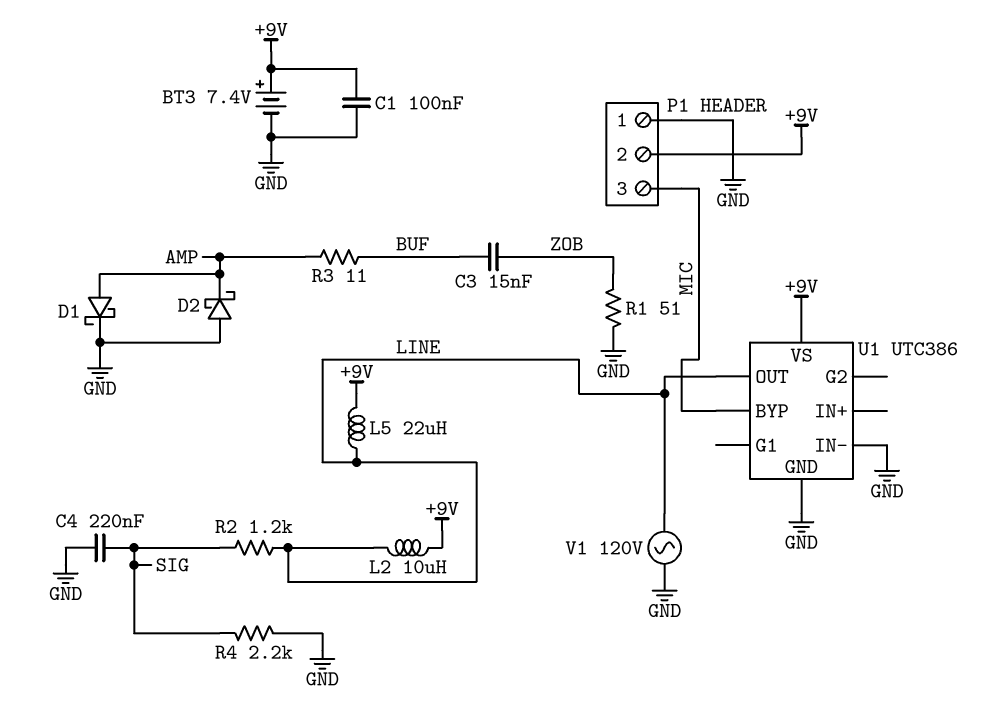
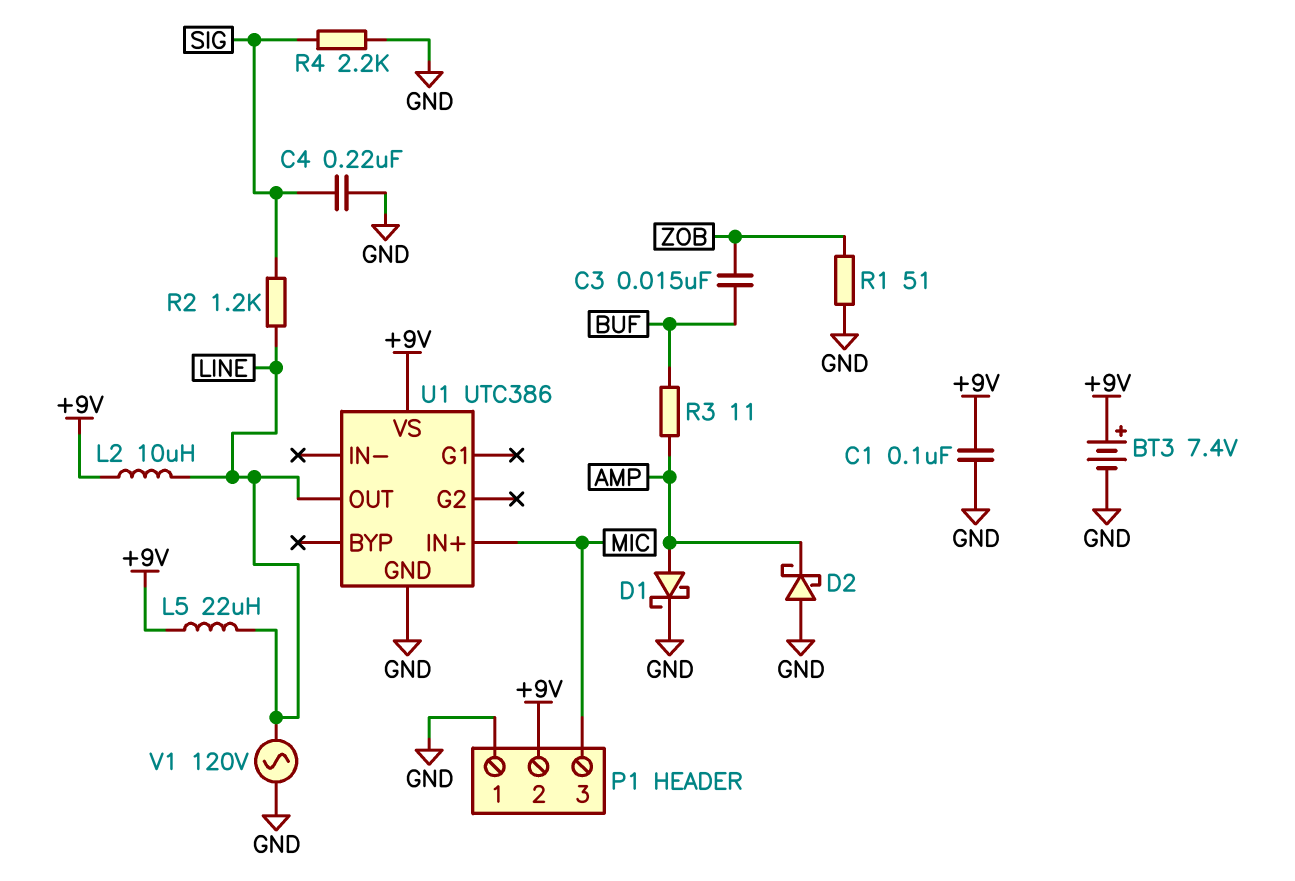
U1 pin BYP: MIC -> none
U1 pin IN+: none -> MIC
U1 pin IN-: GND -> none

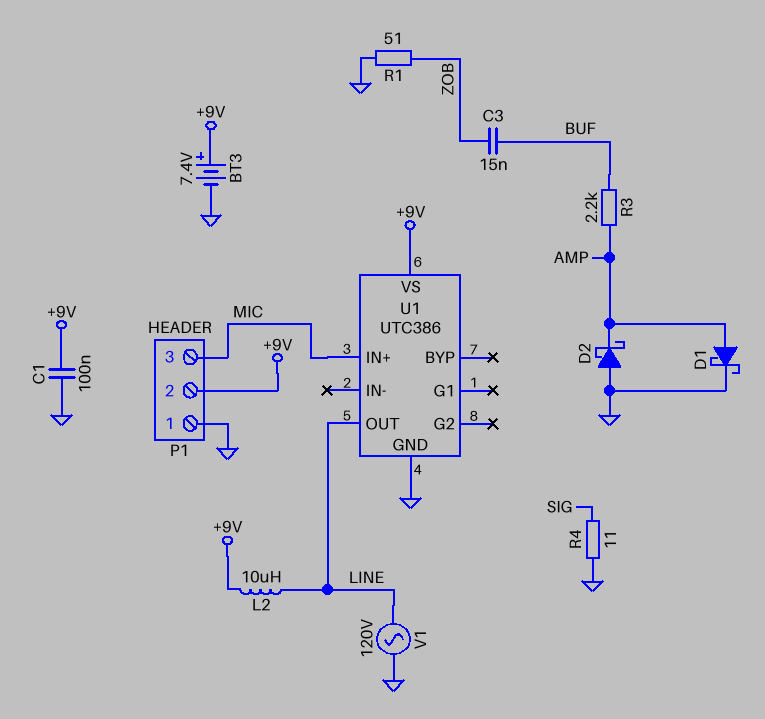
C4: 220nF (GND, SIG) -> none
L5: 22uH (+9V, LINE) -> none
R2: 1.2k (LINE, SIG) -> none
R3: 11 (AMP, BUF) -> 2.2k (AMP, BUF)
R4: 2.2k (GND, SIG) -> 11 (GND, SIG)

